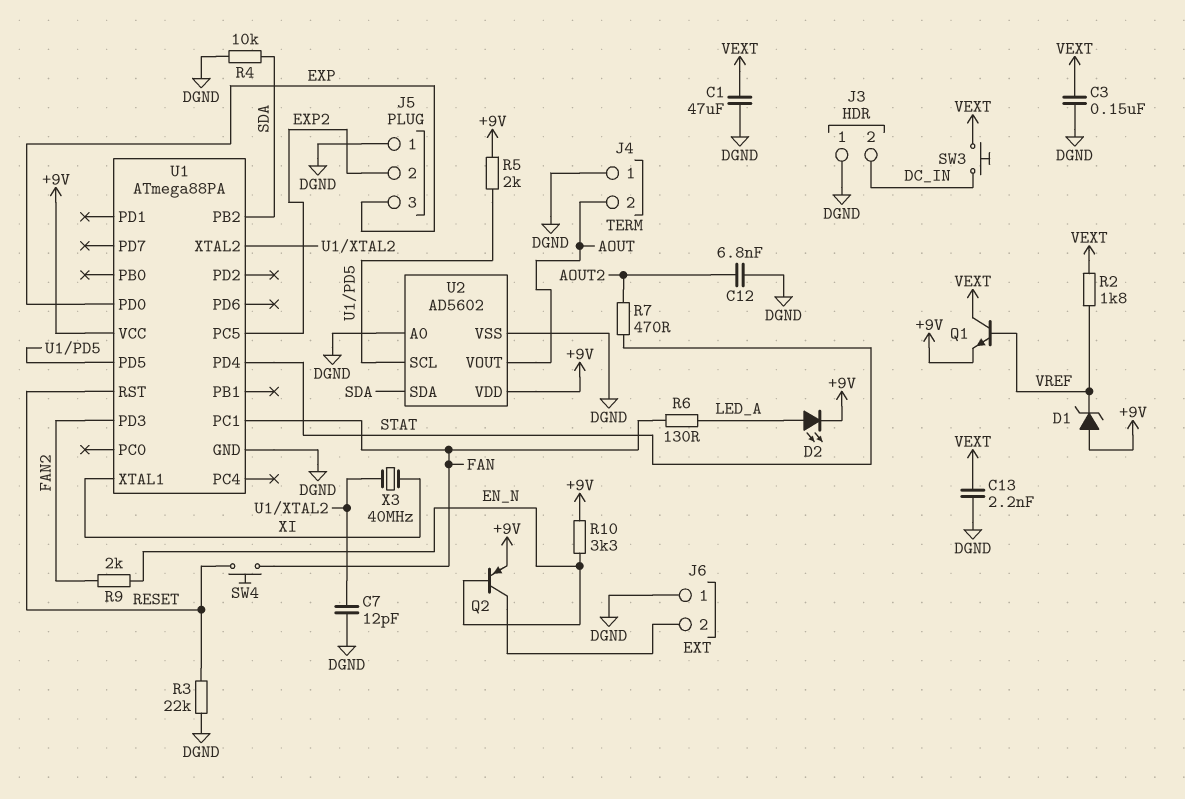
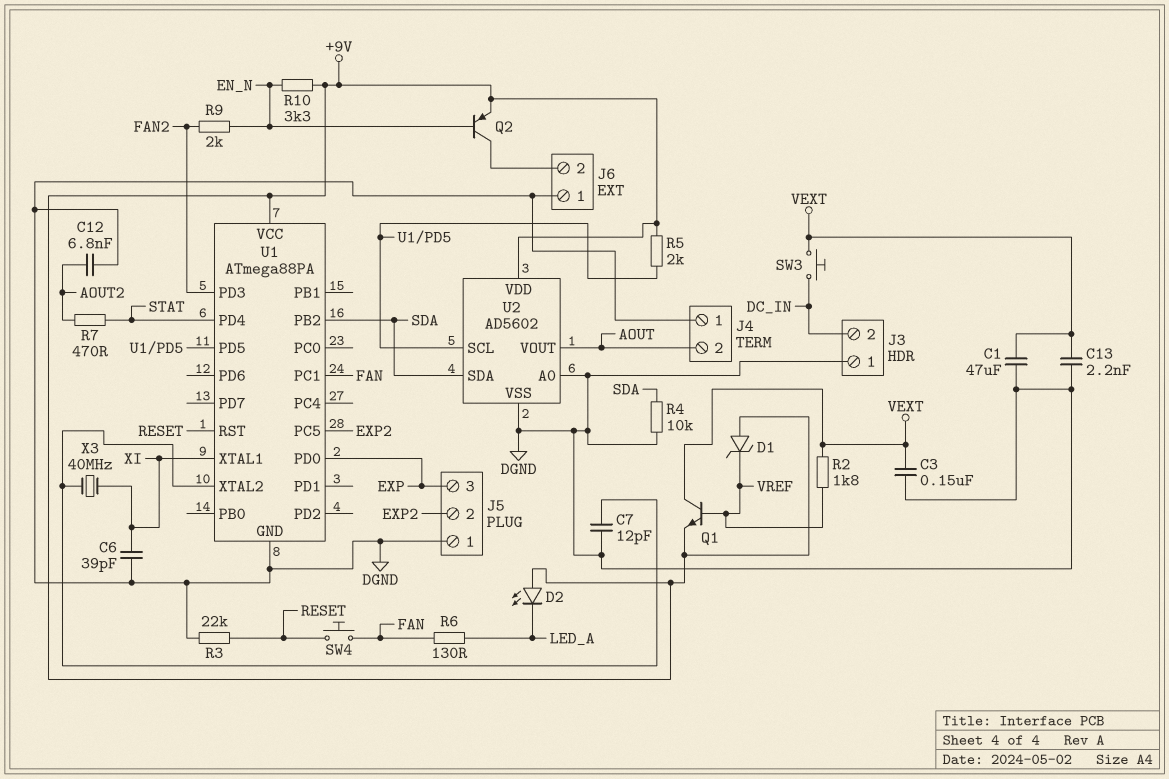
C6: none -> 39pF (DGND, XI)
D2: LED (A LED_A, K +9V) -> LED (A +9V, K LED_A)

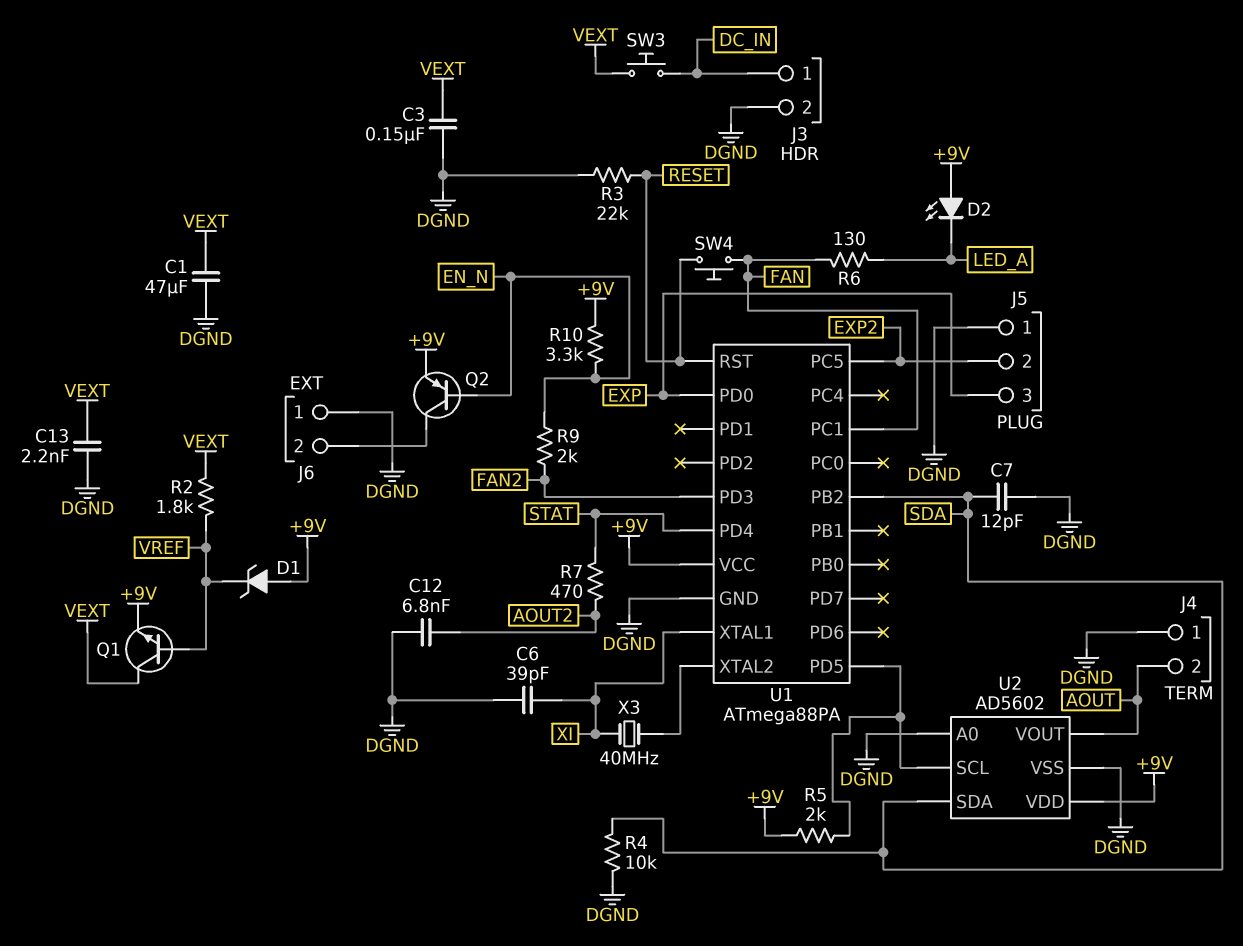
C7: 12pF (DGND, U1/XTAL2) -> 12pF (DGND, SDA)
J3 pin 1: DGND -> DC_IN
J3 pin 2: DC_IN -> DGND

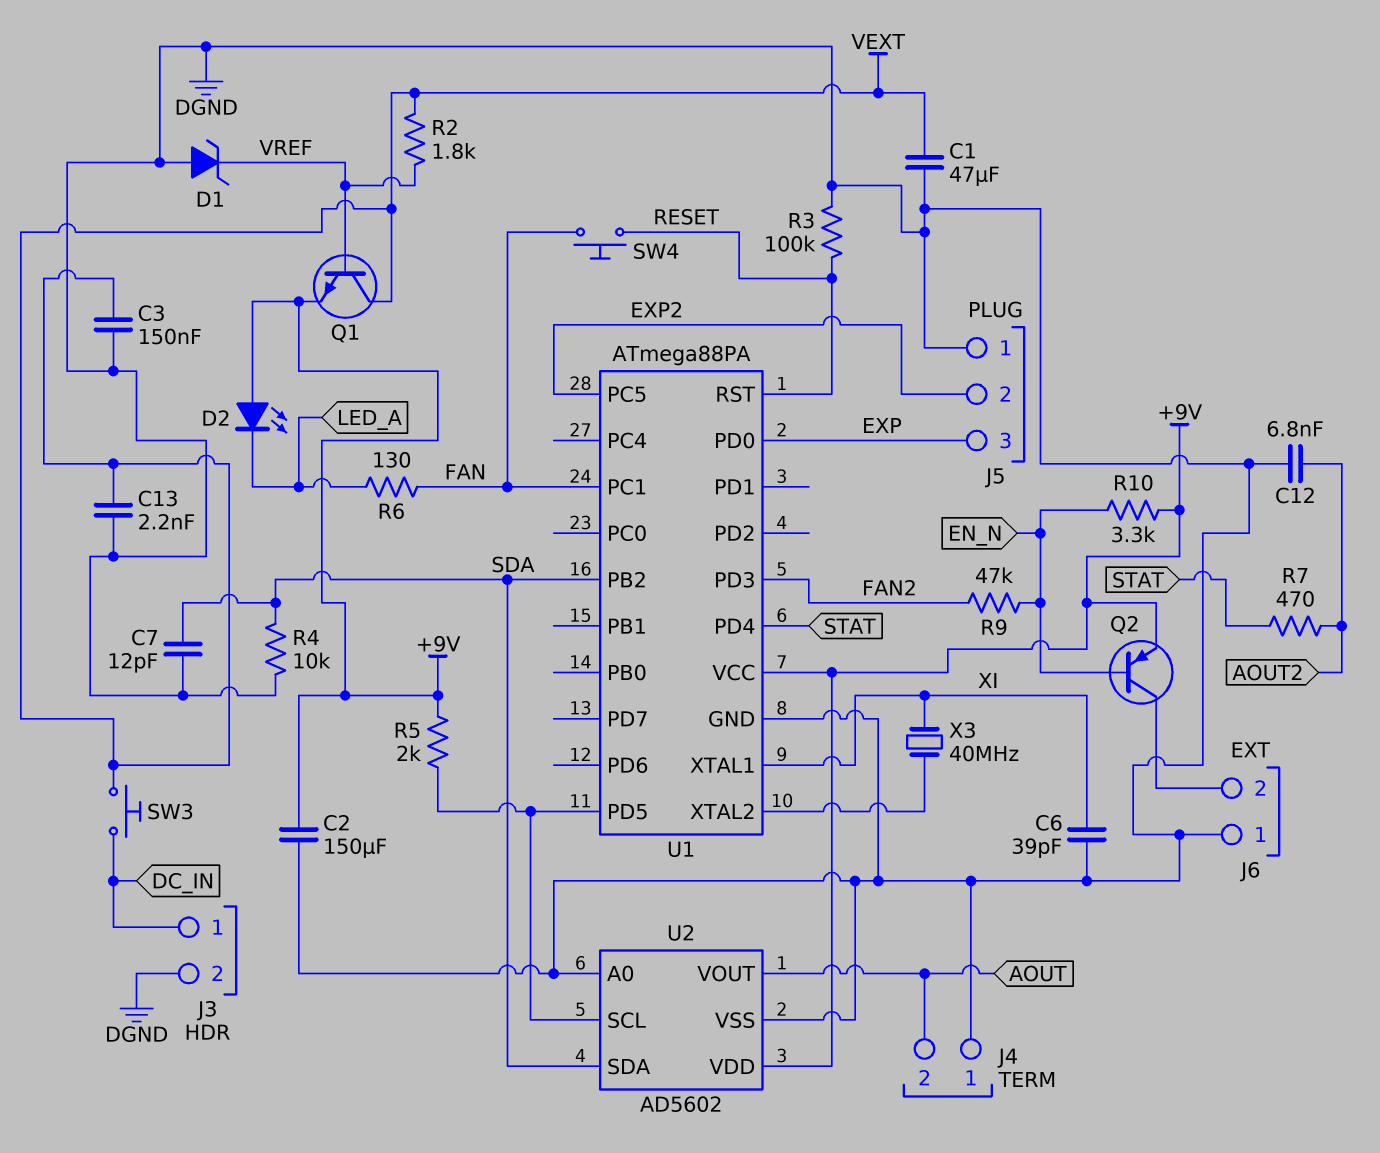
C2: none -> 150uF (+9V, DGND)
D1: zener (A +9V, K VREF) -> zener (A DGND, K VREF)
R3: 22k (DGND, RESET) -> 100k (DGND, RESET)
R9: 2k (EN_N, FAN2) -> 47k (EN_N, FAN2)

